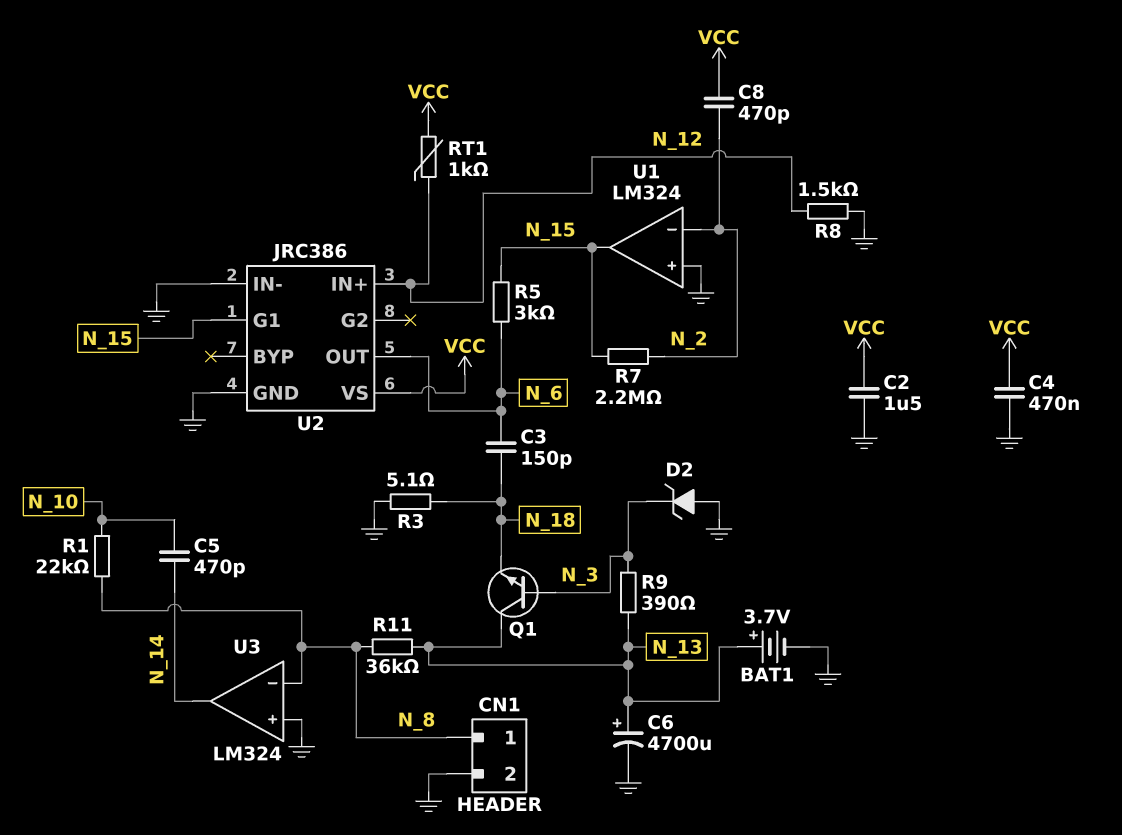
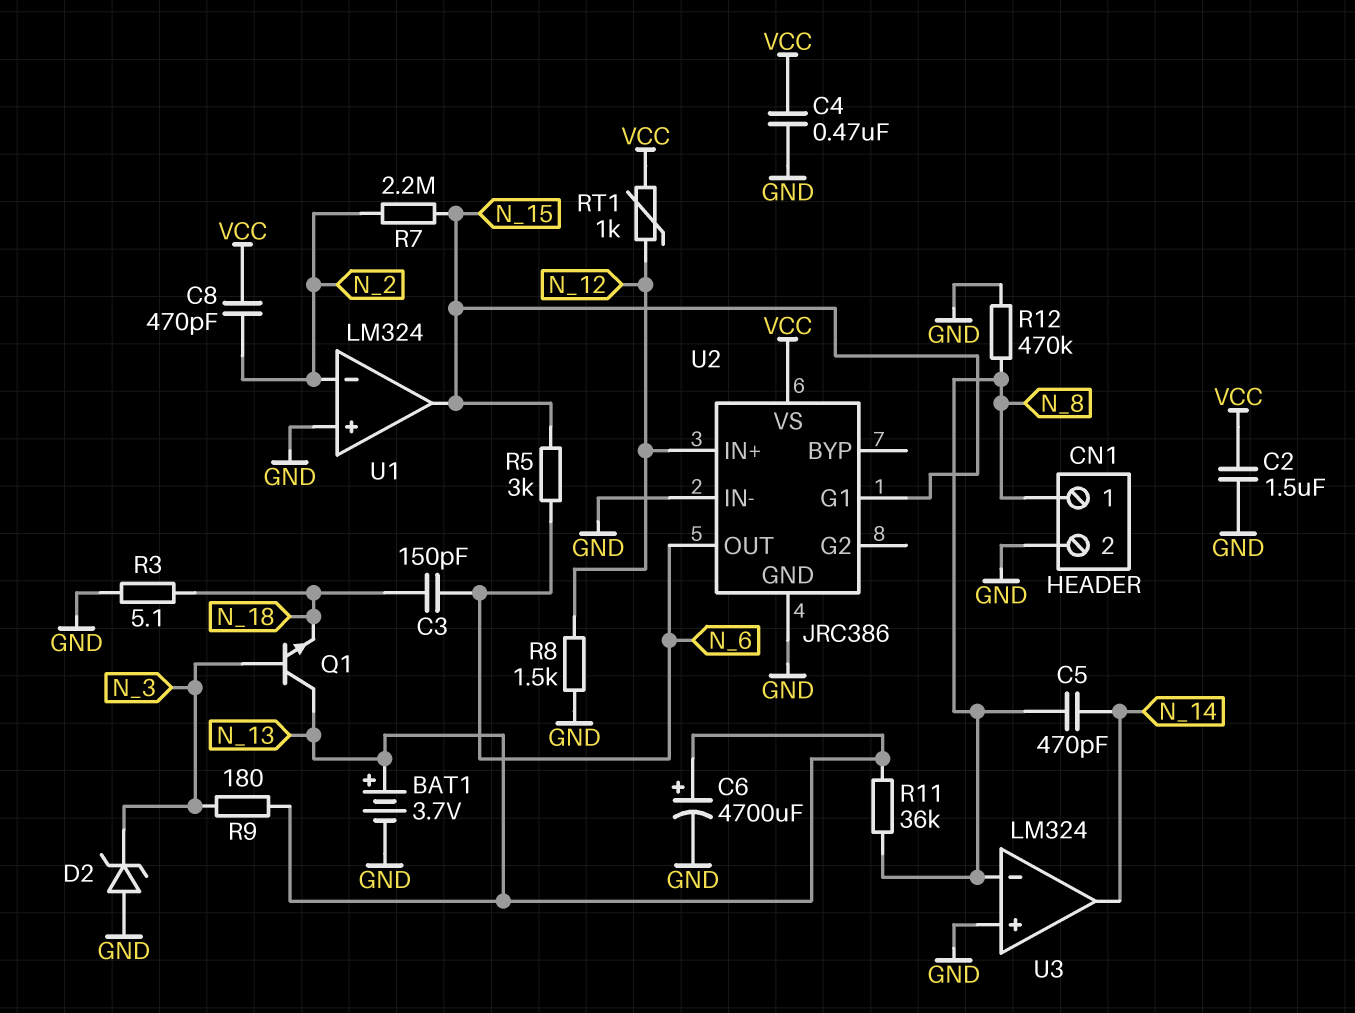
C5: 470pF (N_10, N_14) -> 470pF (N_8, N_14)
R1: 22k (N_8, N_10) -> none
R9: 390 (N_3, N_13) -> 180 (N_3, N_13)
R12: none -> 470k (GND, N_8)

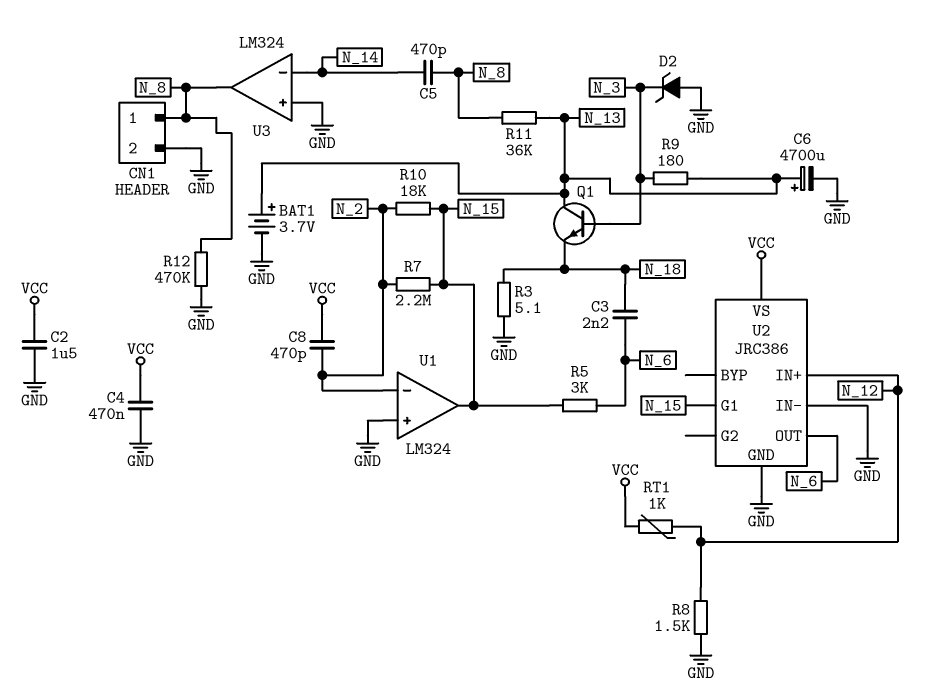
C3: 150pF (N_6, N_18) -> 2.2nF (N_6, N_18)
R10: none -> 18k (N_2, N_15)
U3 pin in-: N_8 -> N_14
U3 pin out: N_14 -> N_8

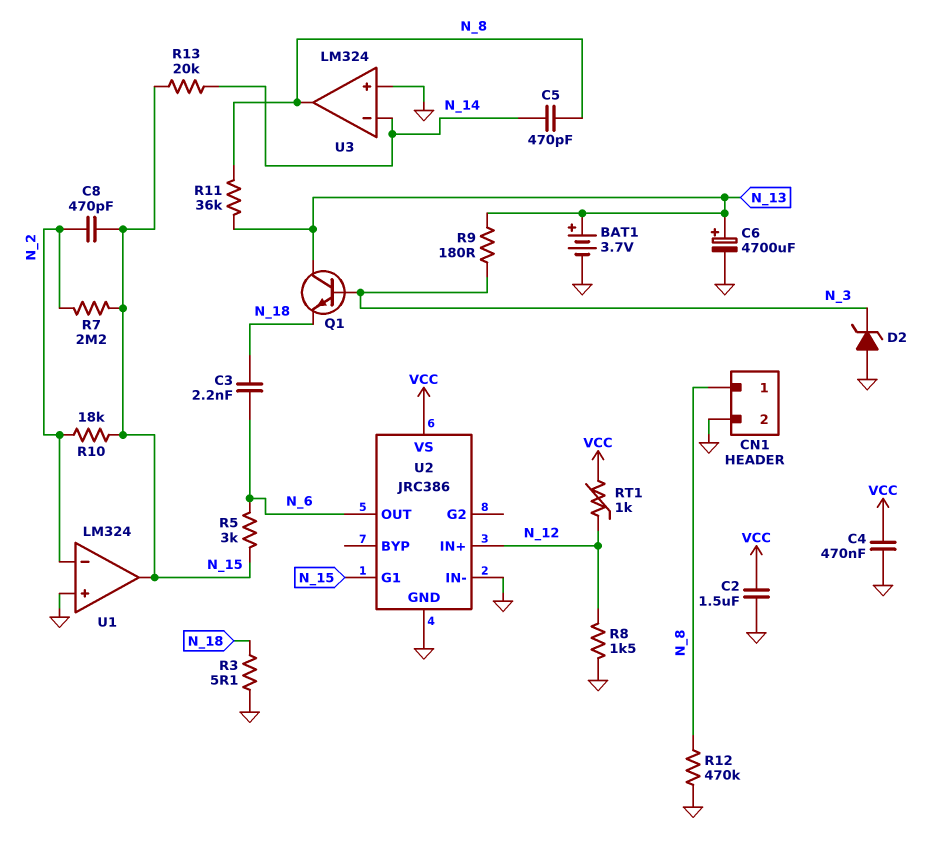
C8: 470pF (N_2, VCC) -> 470pF (N_2, N_15)
R13: none -> 20k (N_14, N_15)

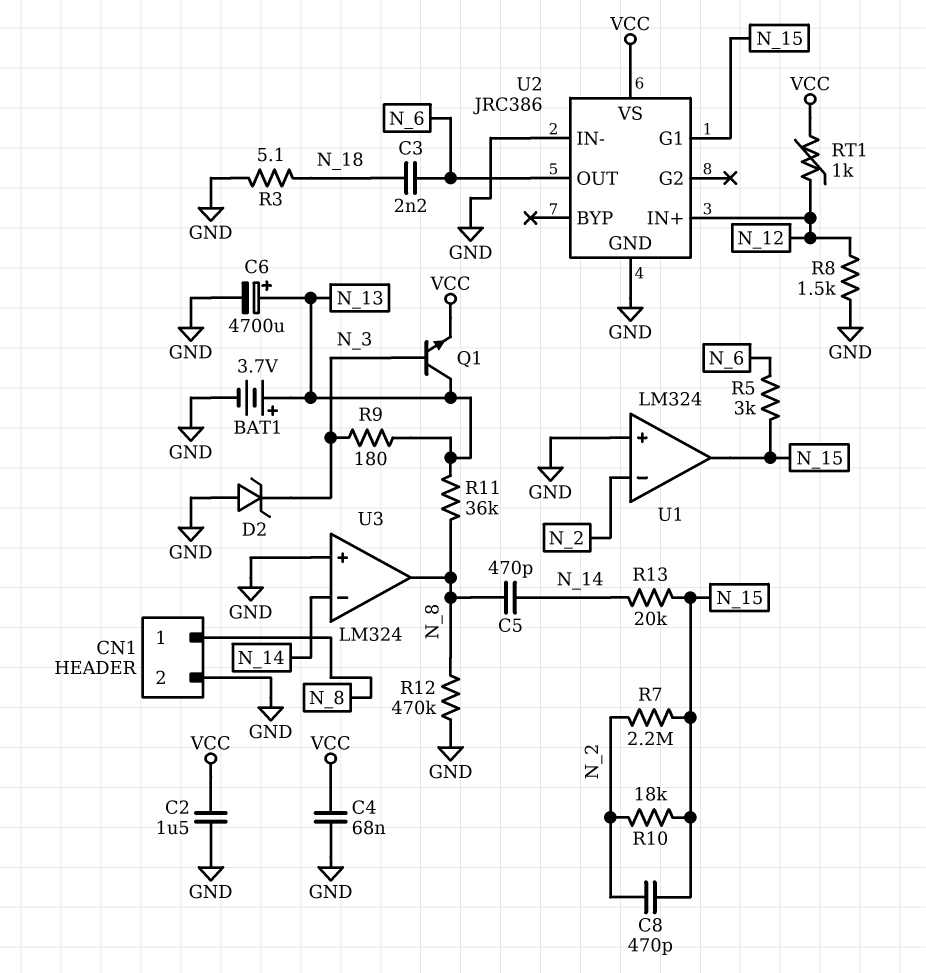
C4: 470nF (GND, VCC) -> 68nF (GND, VCC)
Q1: NPN (B N_3, C N_13, E N_18) -> NPN (B N_3, C N_13, E VCC)

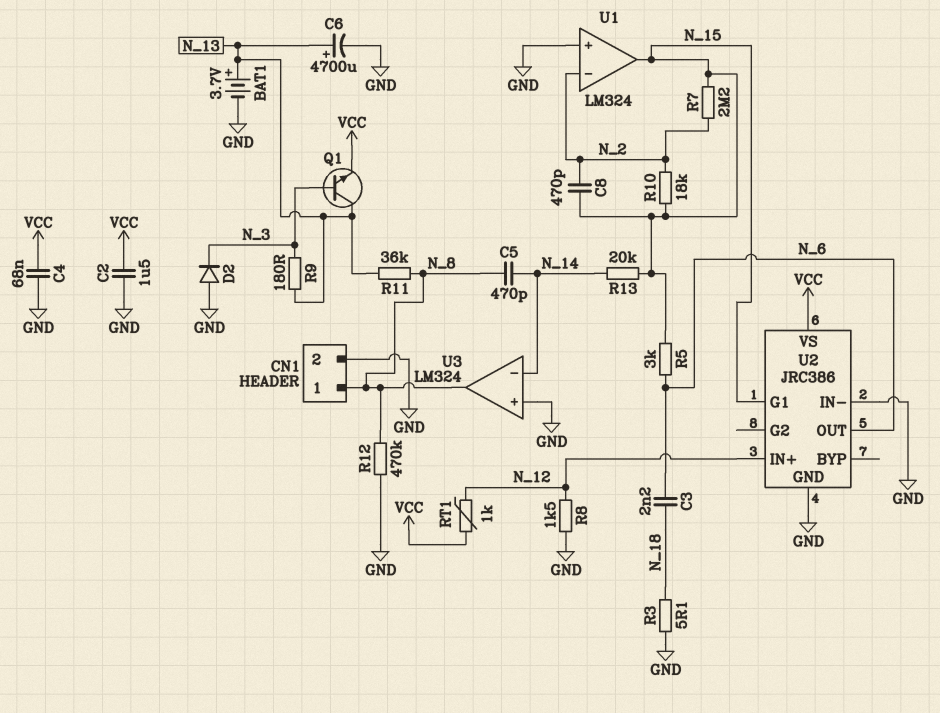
D2: zener (A GND, K N_3) -> diode (A GND, K N_3)

